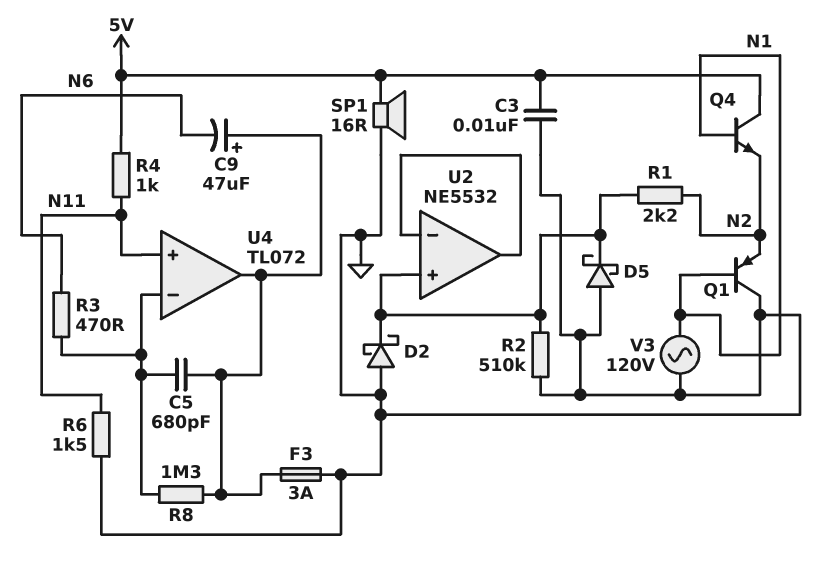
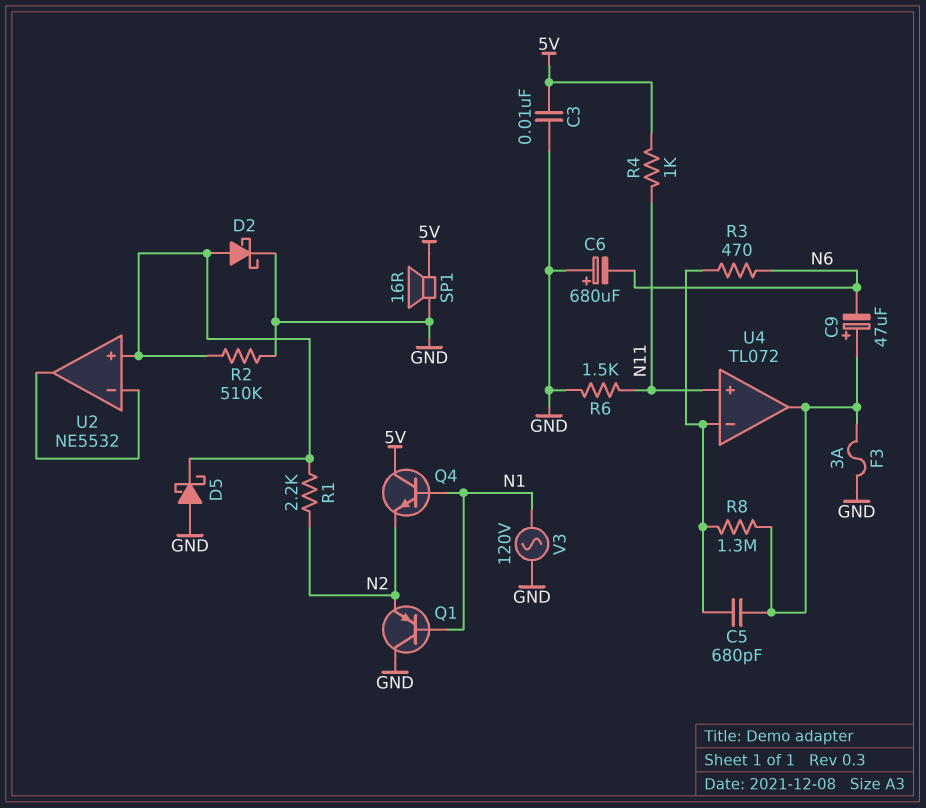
C6: none -> 680uF (plus GND, minus N6)
D2: schottky (A GND, K U2/in+) -> schottky (A U2/in+, K GND)

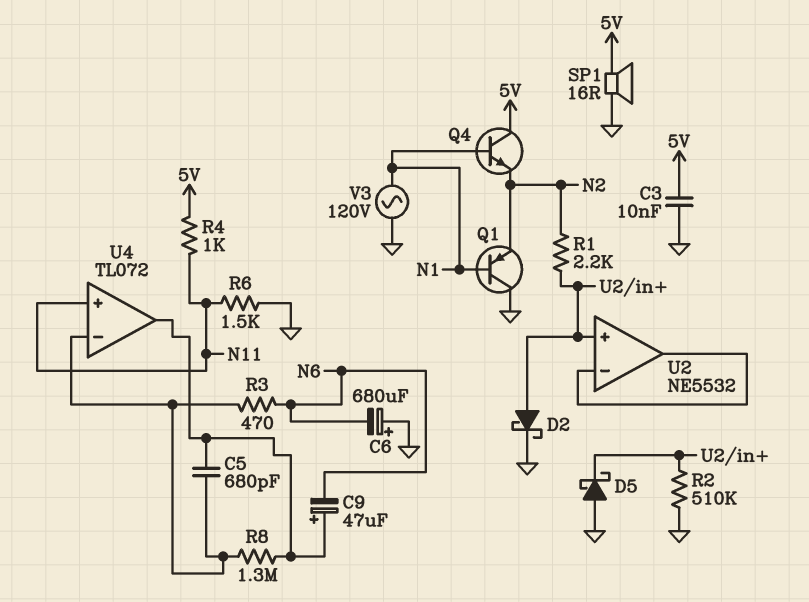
F3: 3A (GND, U4/out) -> none

